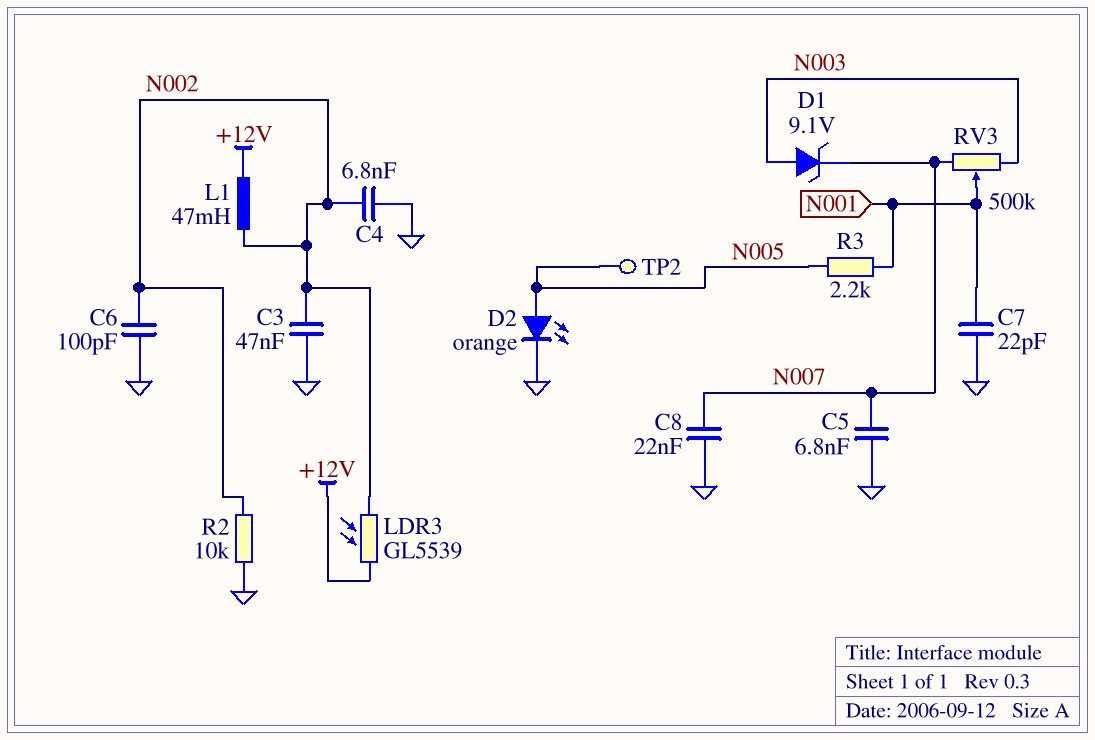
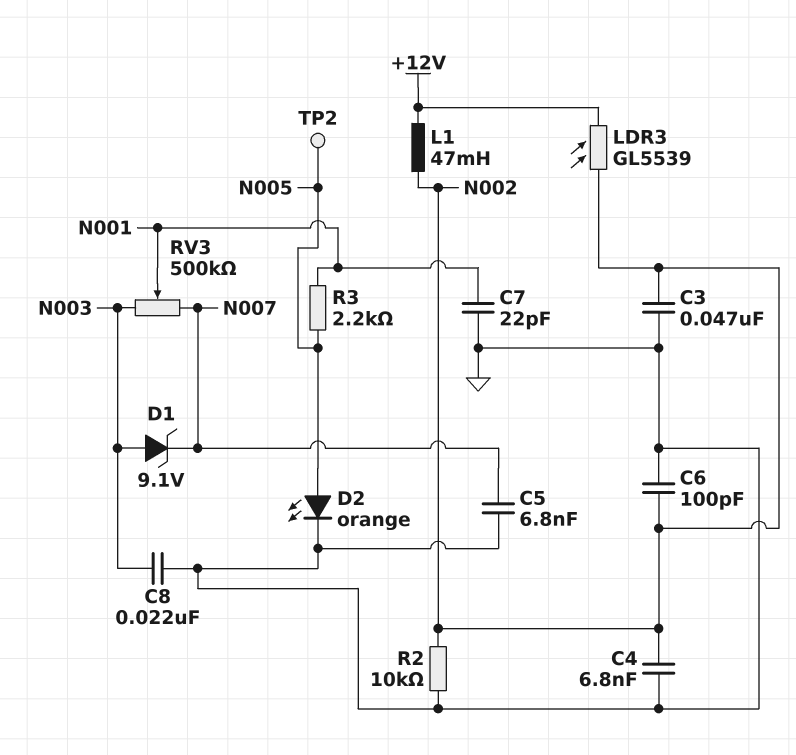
C8: 22nF (GND, N007) -> 22nF (GND, N003)

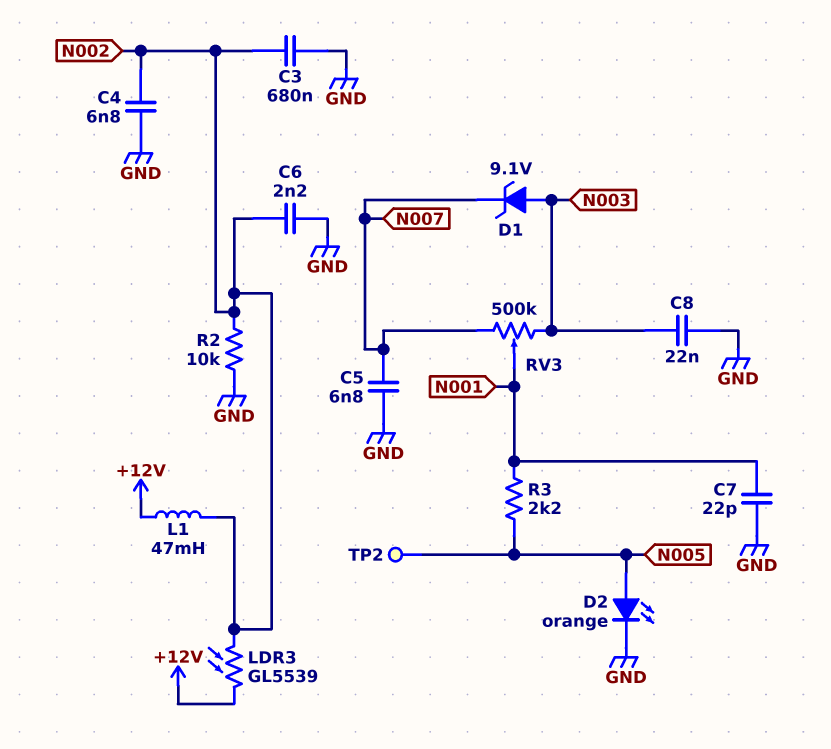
C3: 47nF (GND, N002) -> 680nF (GND, N002)
C6: 100pF (GND, N002) -> 2.2nF (GND, N002)

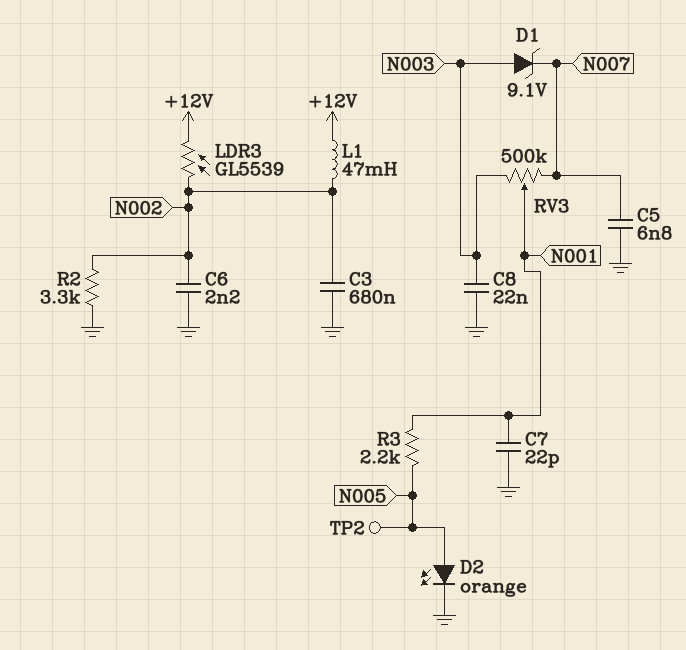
C4: 6.8nF (GND, N002) -> none
R2: 10k (GND, N002) -> 3.3k (GND, N002)

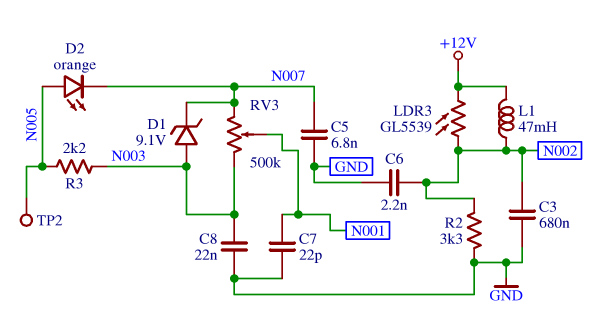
D2: LED orange (A N005, K GND) -> LED orange (A N005, K N007)
R3: 2.2k (N001, N005) -> 2.2k (N003, N005)

